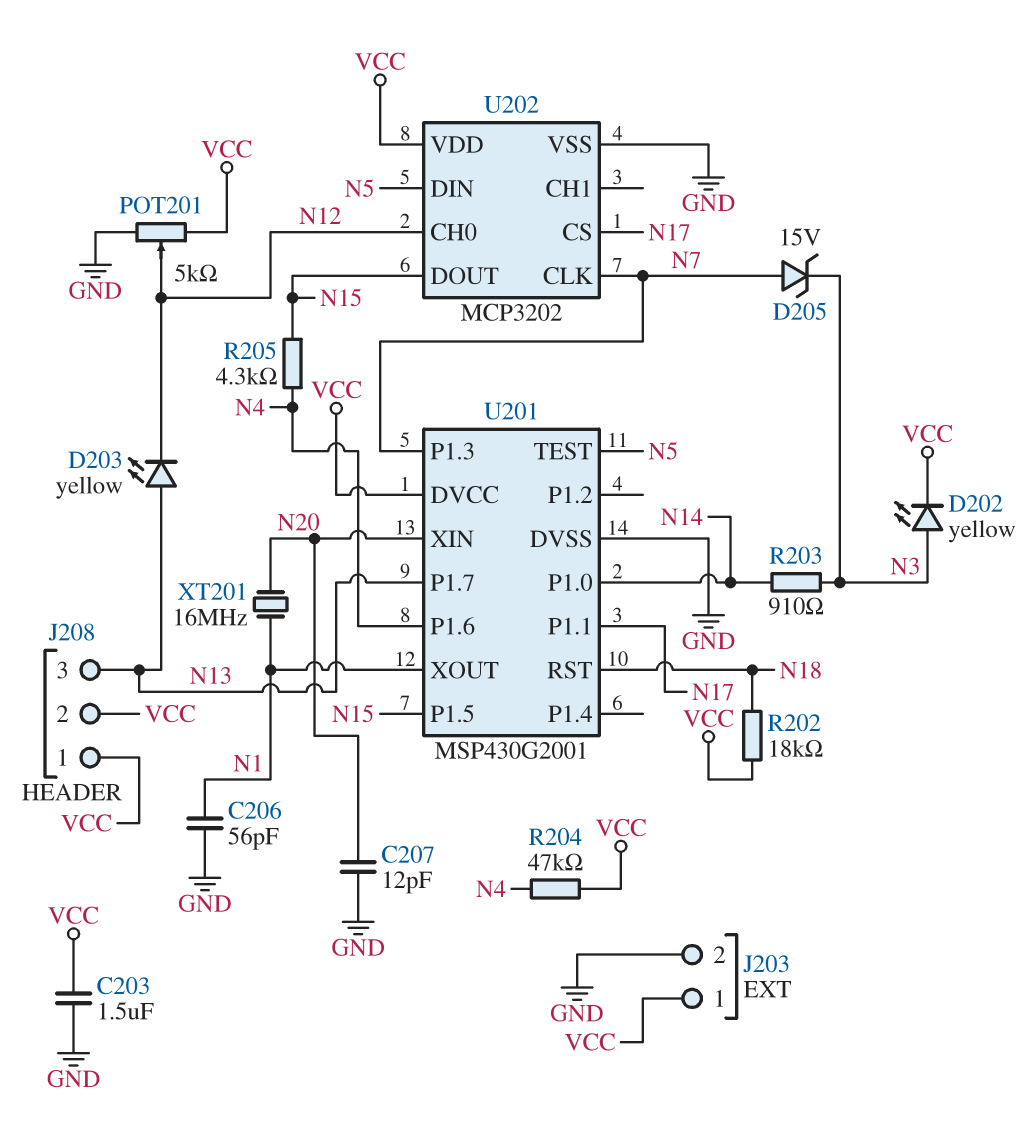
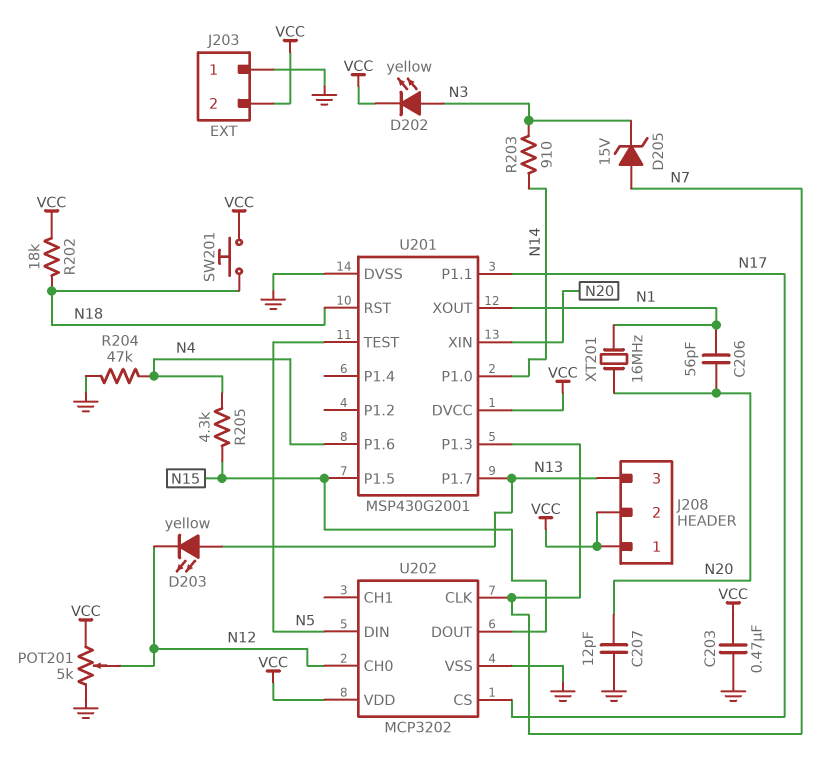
C203: 1.5uF (GND, VCC) -> 470nF (GND, VCC)
C206: 56pF (GND, N1) -> 56pF (N1, N20)
J203 pin 1: VCC -> GND
J203 pin 2: GND -> VCC
R204: 47k (N4, VCC) -> 47k (GND, N4)
SW201: none -> button (N18, VCC)

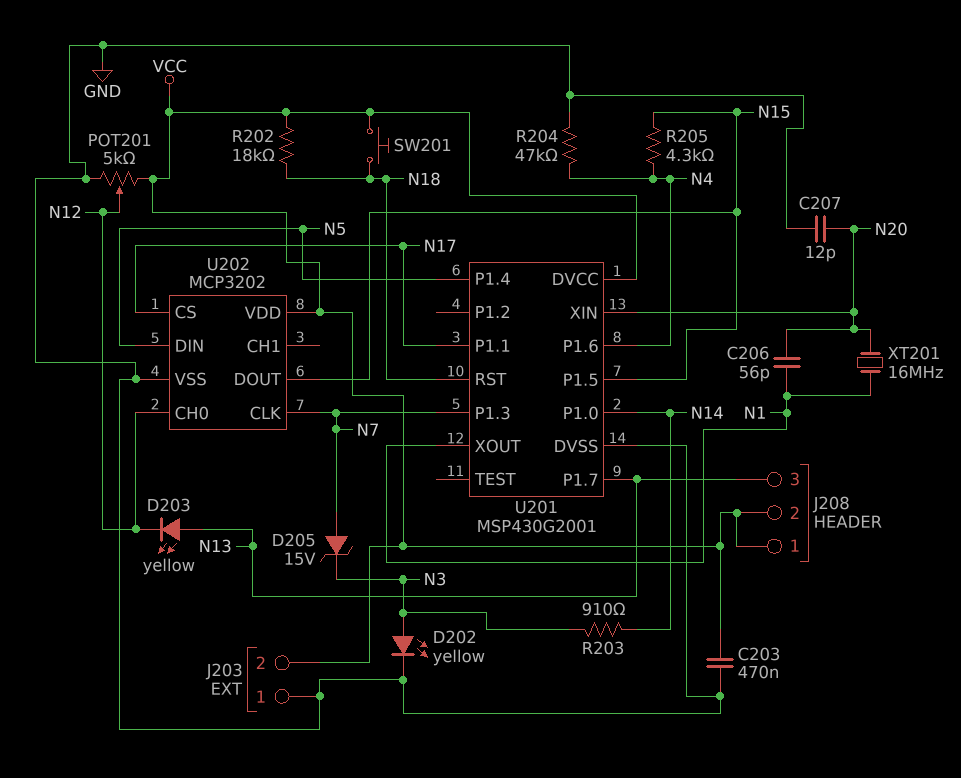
D202: LED yellow (A N3, K VCC) -> LED yellow (A N3, K GND)
U201 pin P1.4: none -> N5
U201 pin TEST: N5 -> none

